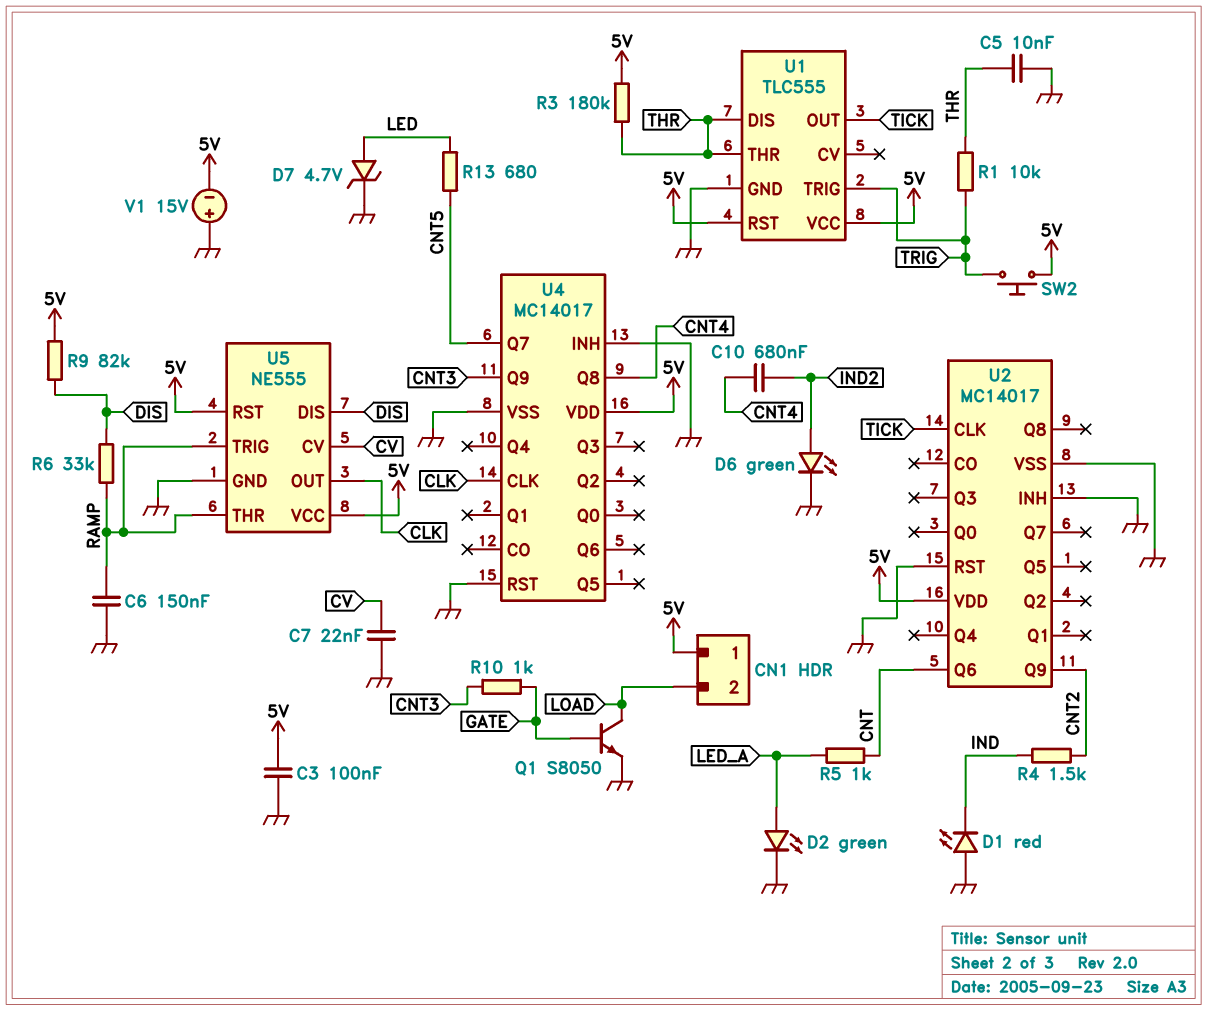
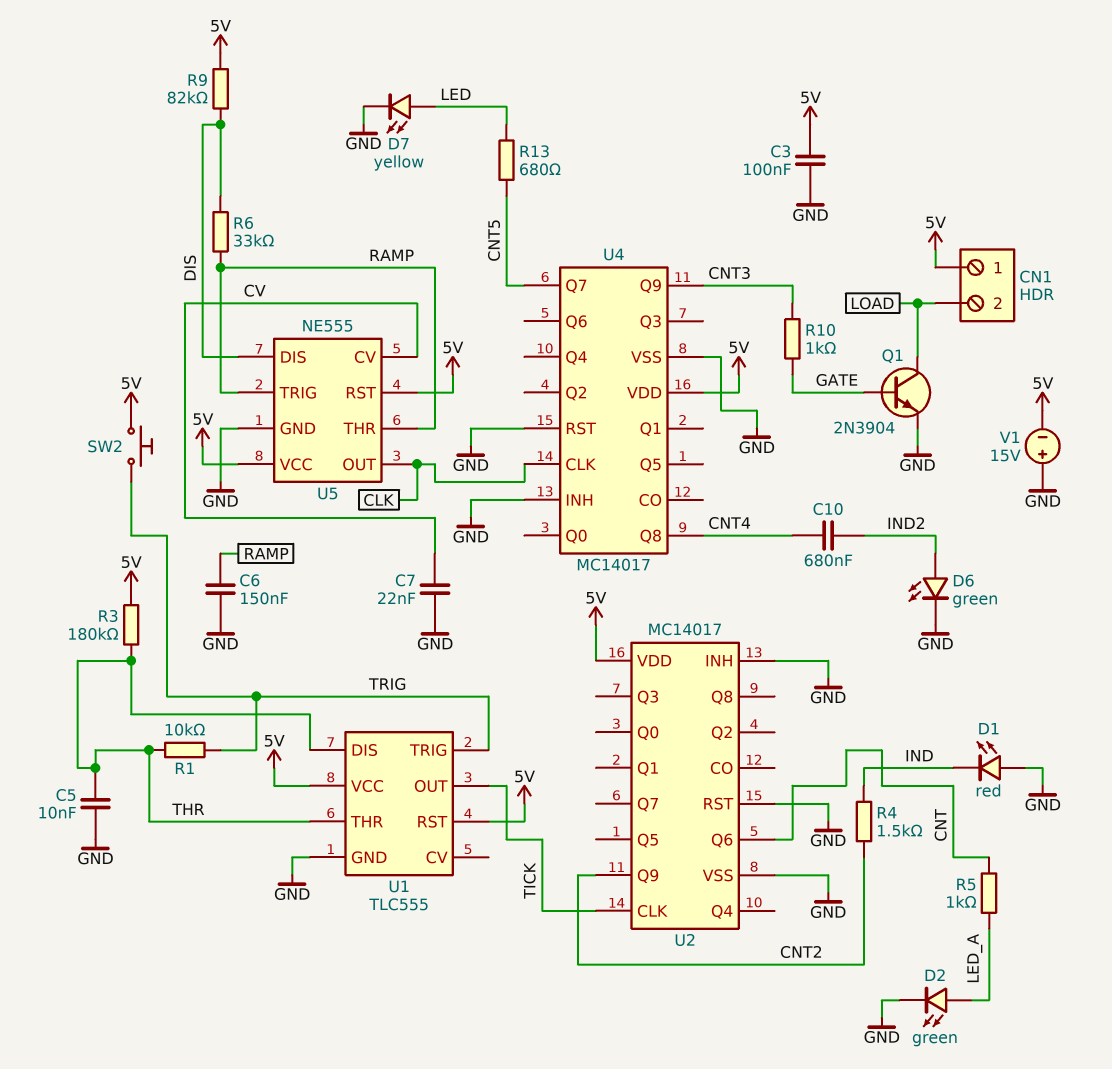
D7: zener 4.7V (A LED, K GND) -> LED yellow (A LED, K GND)
Q1: NPN S8050 (B GATE, C LOAD, E GND) -> NPN 2N3904 (B GATE, C LOAD, E GND)

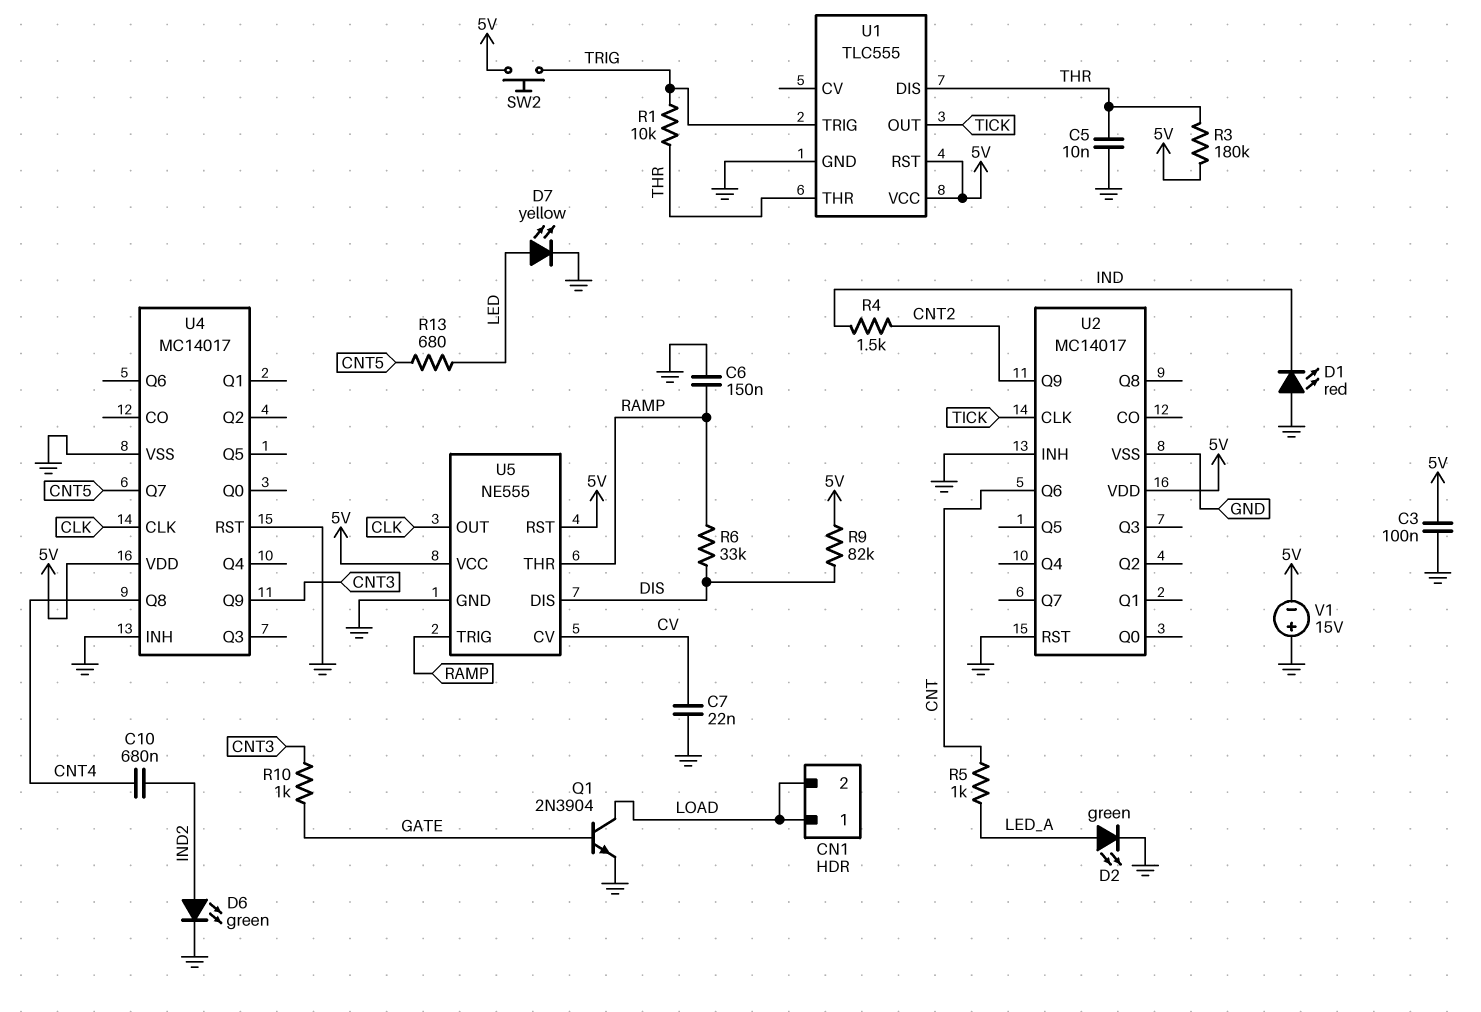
CN1 pin 1: 5V -> LOAD

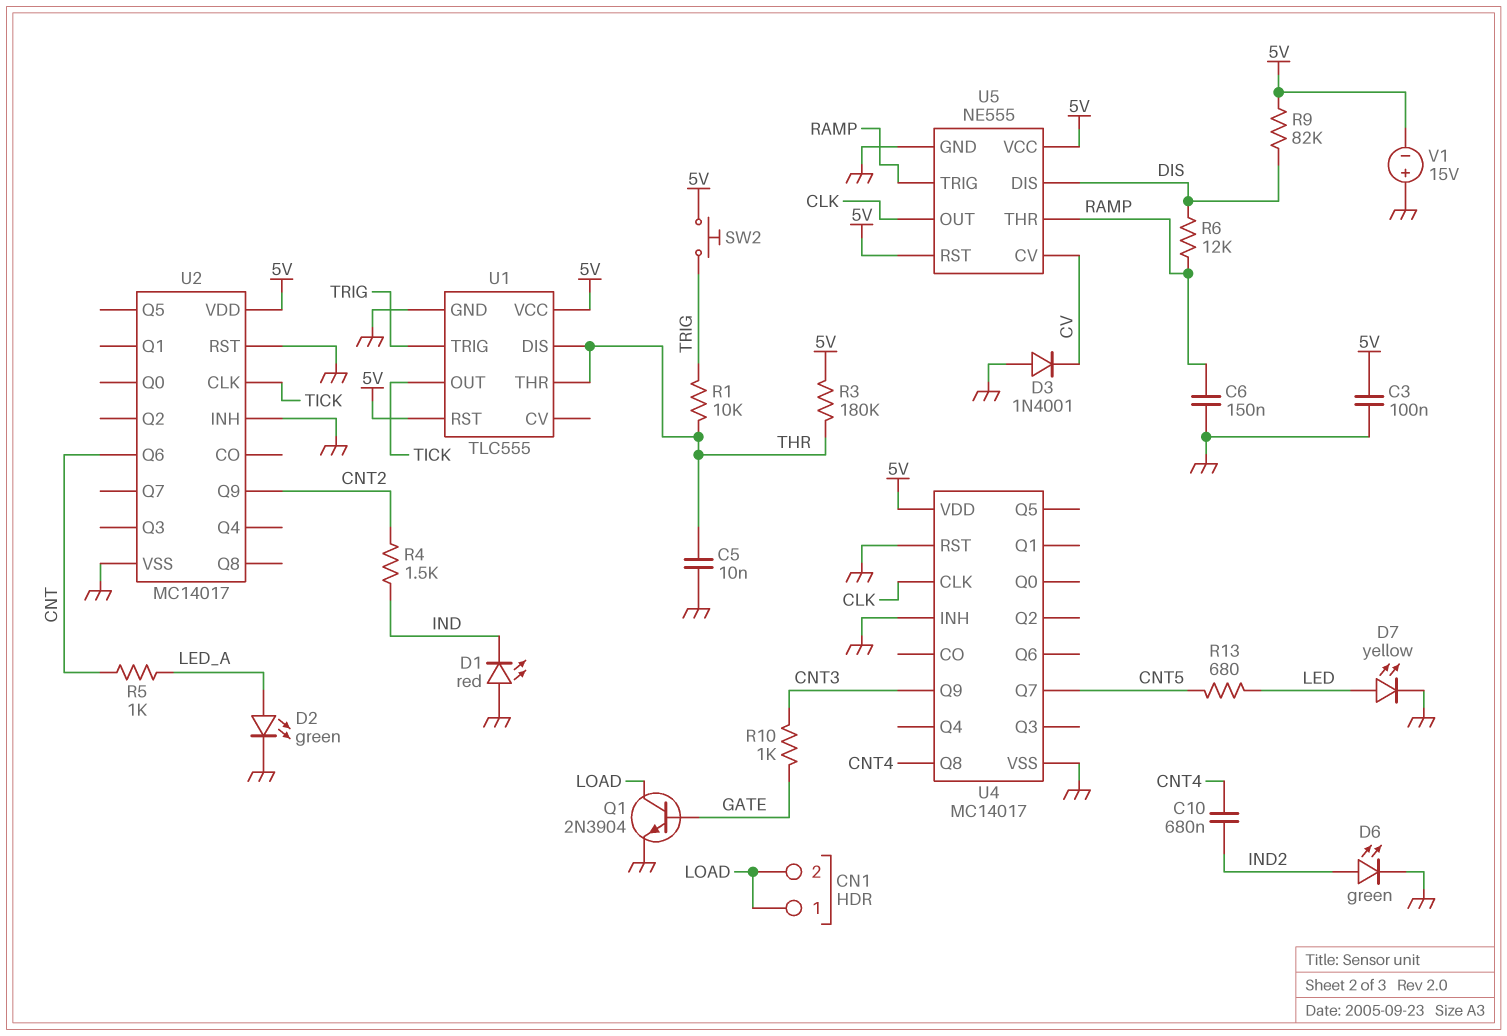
C7: 22nF (CV, GND) -> none
D3: none -> diode 1N4001 (A GND, K CV)
R6: 33k (DIS, RAMP) -> 12k (DIS, RAMP)

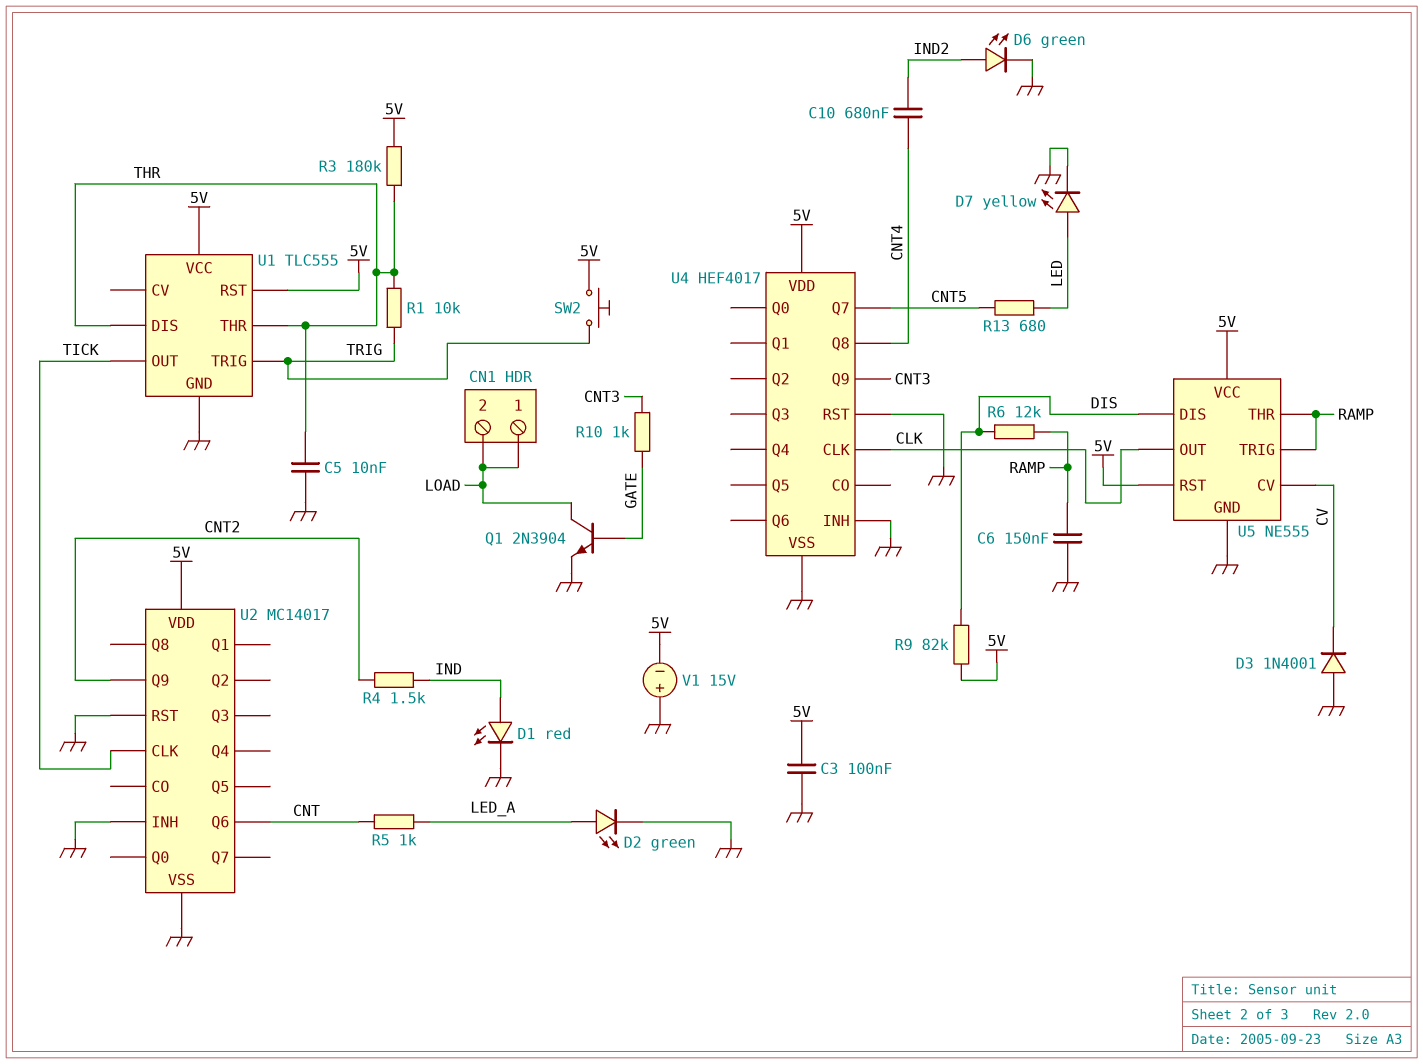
D1: LED red (A GND, K IND) -> LED red (A IND, K GND)
U4: MC14017 -> HEF4017

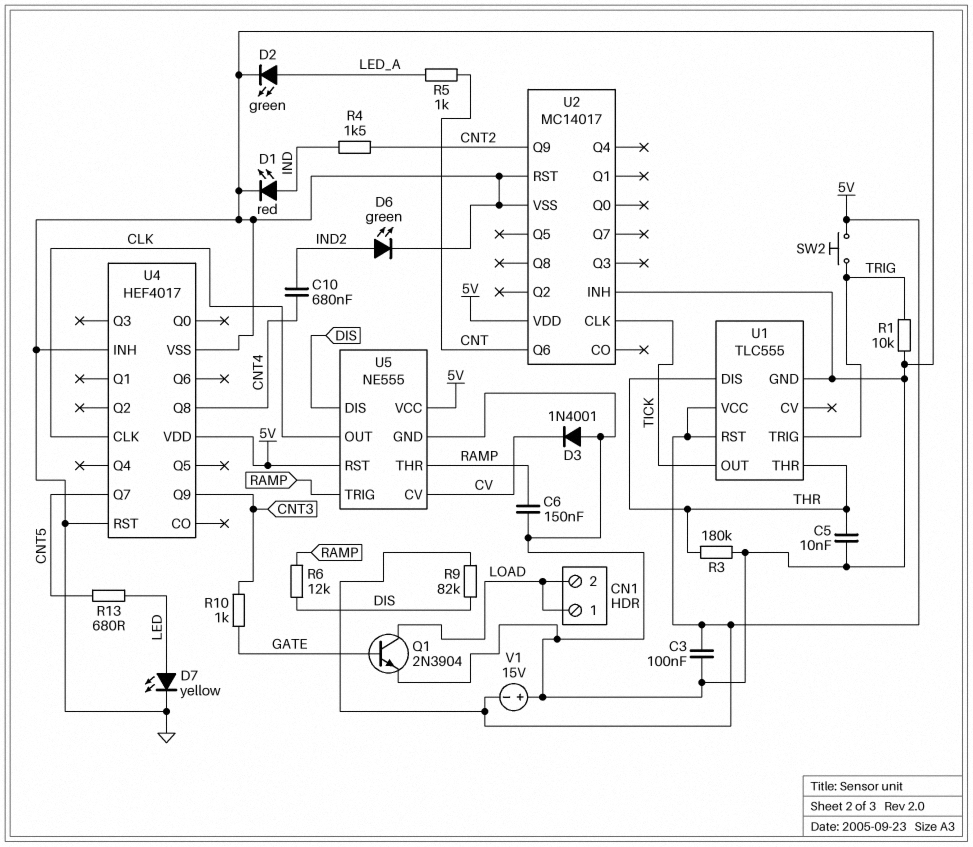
R1: 10k (THR, TRIG) -> 10k (GND, TRIG)
R3: 180k (5V, THR) -> 180k (GND, THR)

